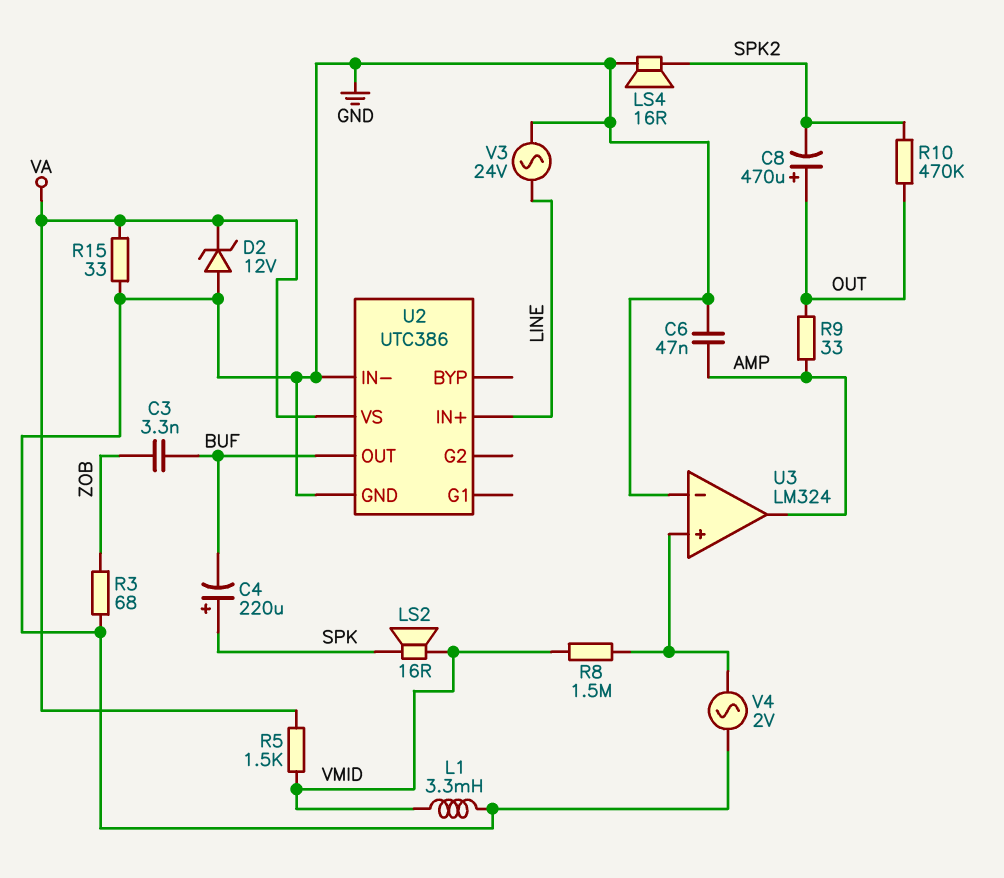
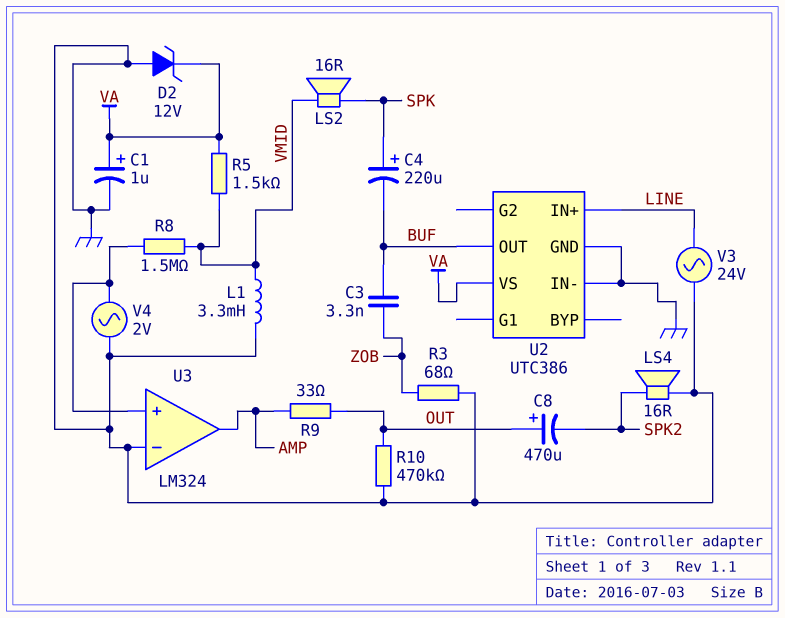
C1: none -> 1uF (plus VA, minus GND)
C6: 47nF (AMP, GND) -> none
R10: 470k (OUT, SPK2) -> 470k (GND, OUT)
R15: 33 (GND, VA) -> none

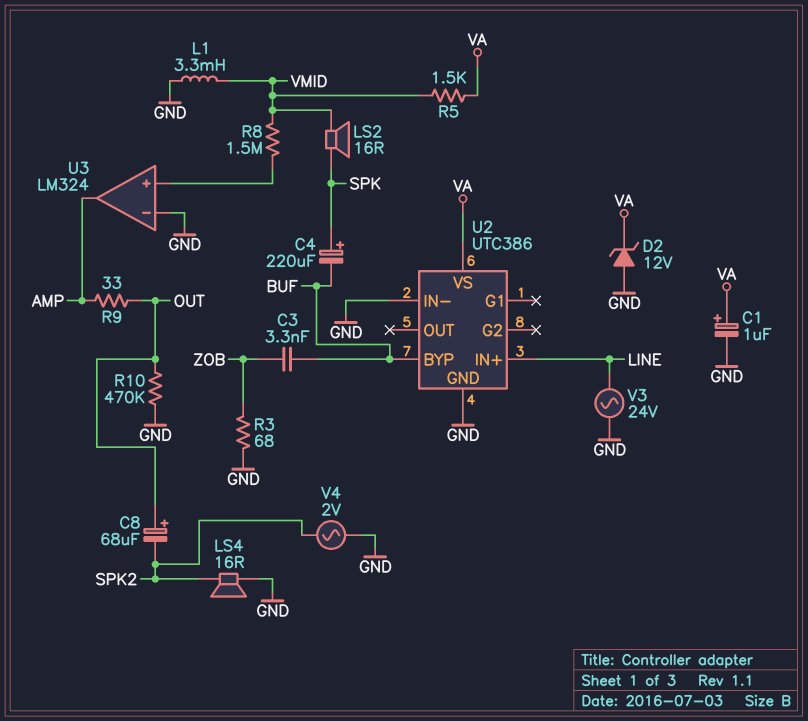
C8: 470uF (plus OUT, minus SPK2) -> 68uF (plus OUT, minus SPK2)
U2 pin BYP: none -> BUF
U2 pin OUT: BUF -> none
V4: AC 2V (GND, U3/in+) -> AC 2V (GND, SPK2)

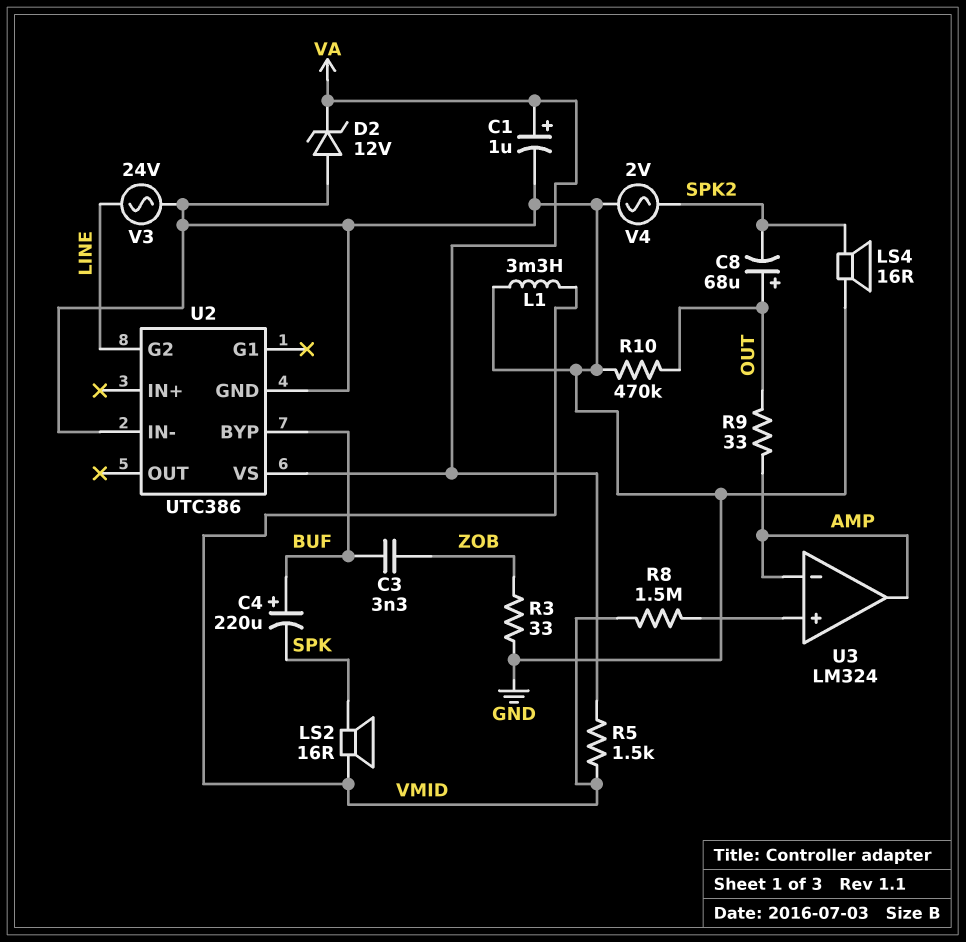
C4: 220uF (plus SPK, minus BUF) -> 220uF (plus BUF, minus SPK)
R3: 68 (GND, ZOB) -> 33 (GND, ZOB)
U2 pin G2: none -> LINE
U2 pin IN+: LINE -> none
U3 pin in-: GND -> AMP

